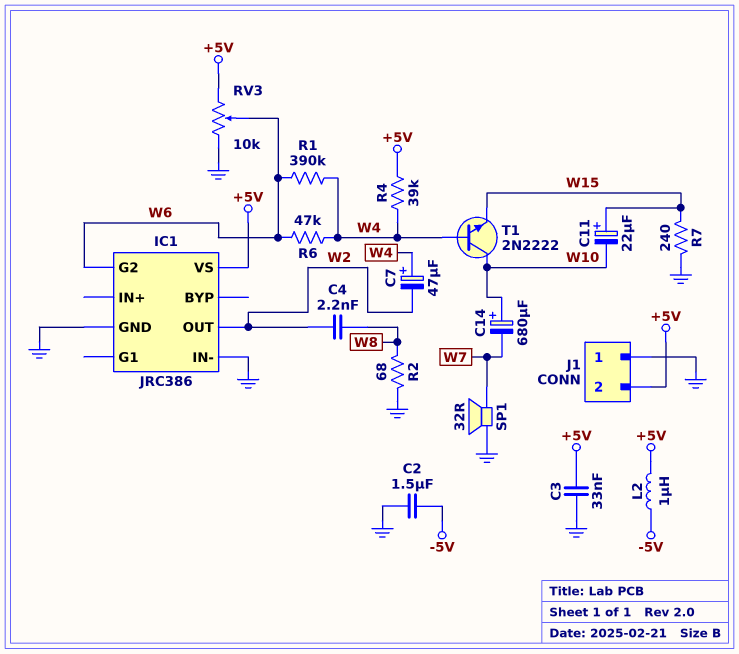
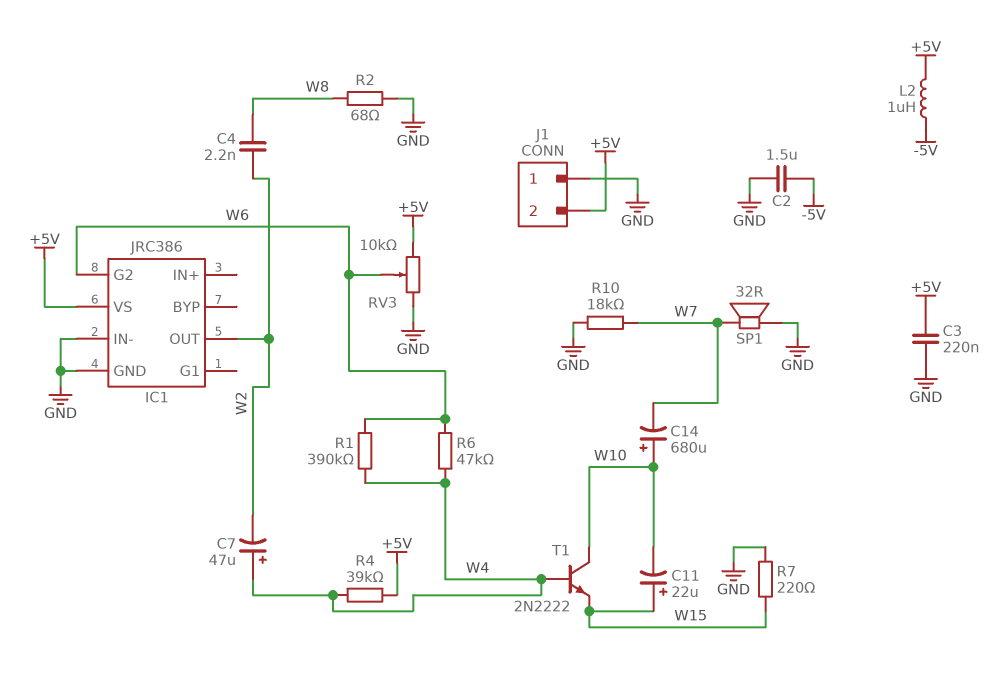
C3: 33nF (+5V, GND) -> 220nF (+5V, GND)
R7: 240 (GND, W15) -> 220 (GND, W15)
R10: none -> 18k (GND, W7)

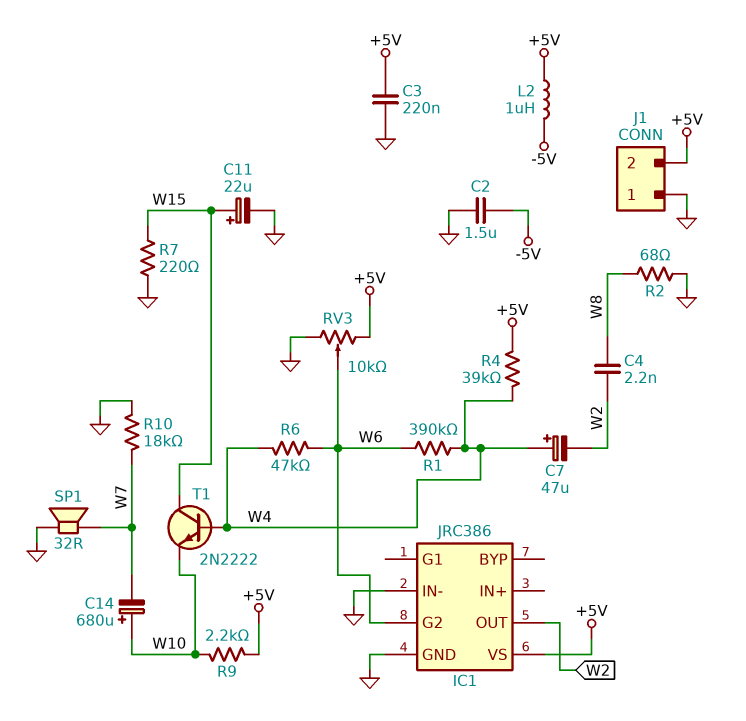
C11: 22uF (plus W15, minus W10) -> 22uF (plus W15, minus GND)
R9: none -> 2.2k (+5V, W10)
T1: NPN 2N2222 (B W4, C W10, E W15) -> NPN 2N2222 (B W4, C W15, E W10)

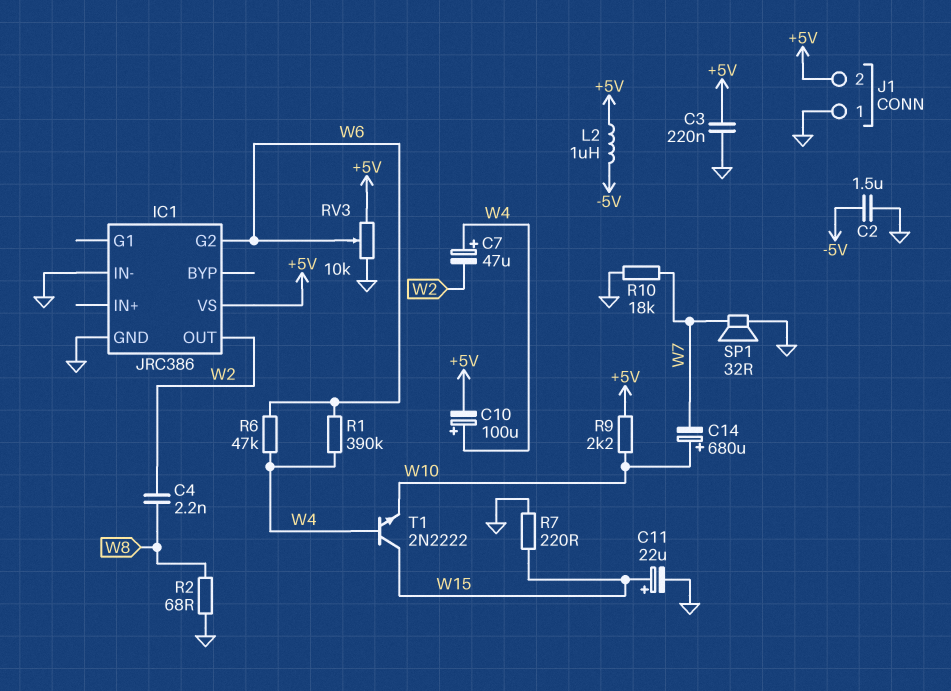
C10: none -> 100uF (plus W4, minus +5V)
R4: 39k (+5V, W4) -> none

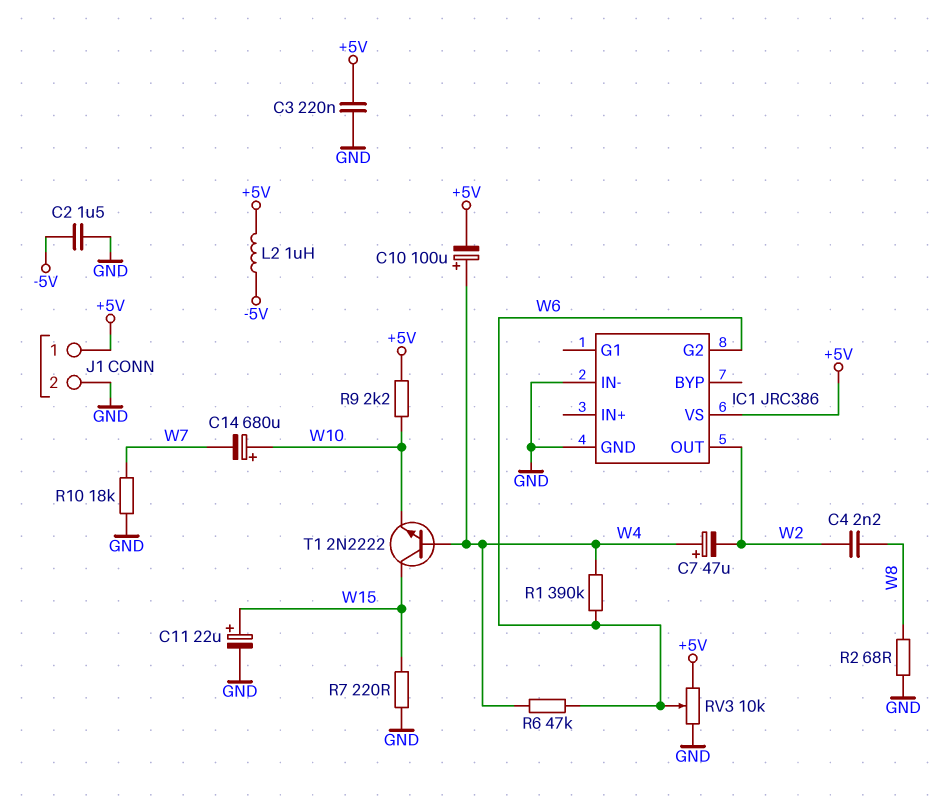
J1 pin 1: GND -> +5V
J1 pin 2: +5V -> GND
SP1: speaker 32R (GND, W7) -> none

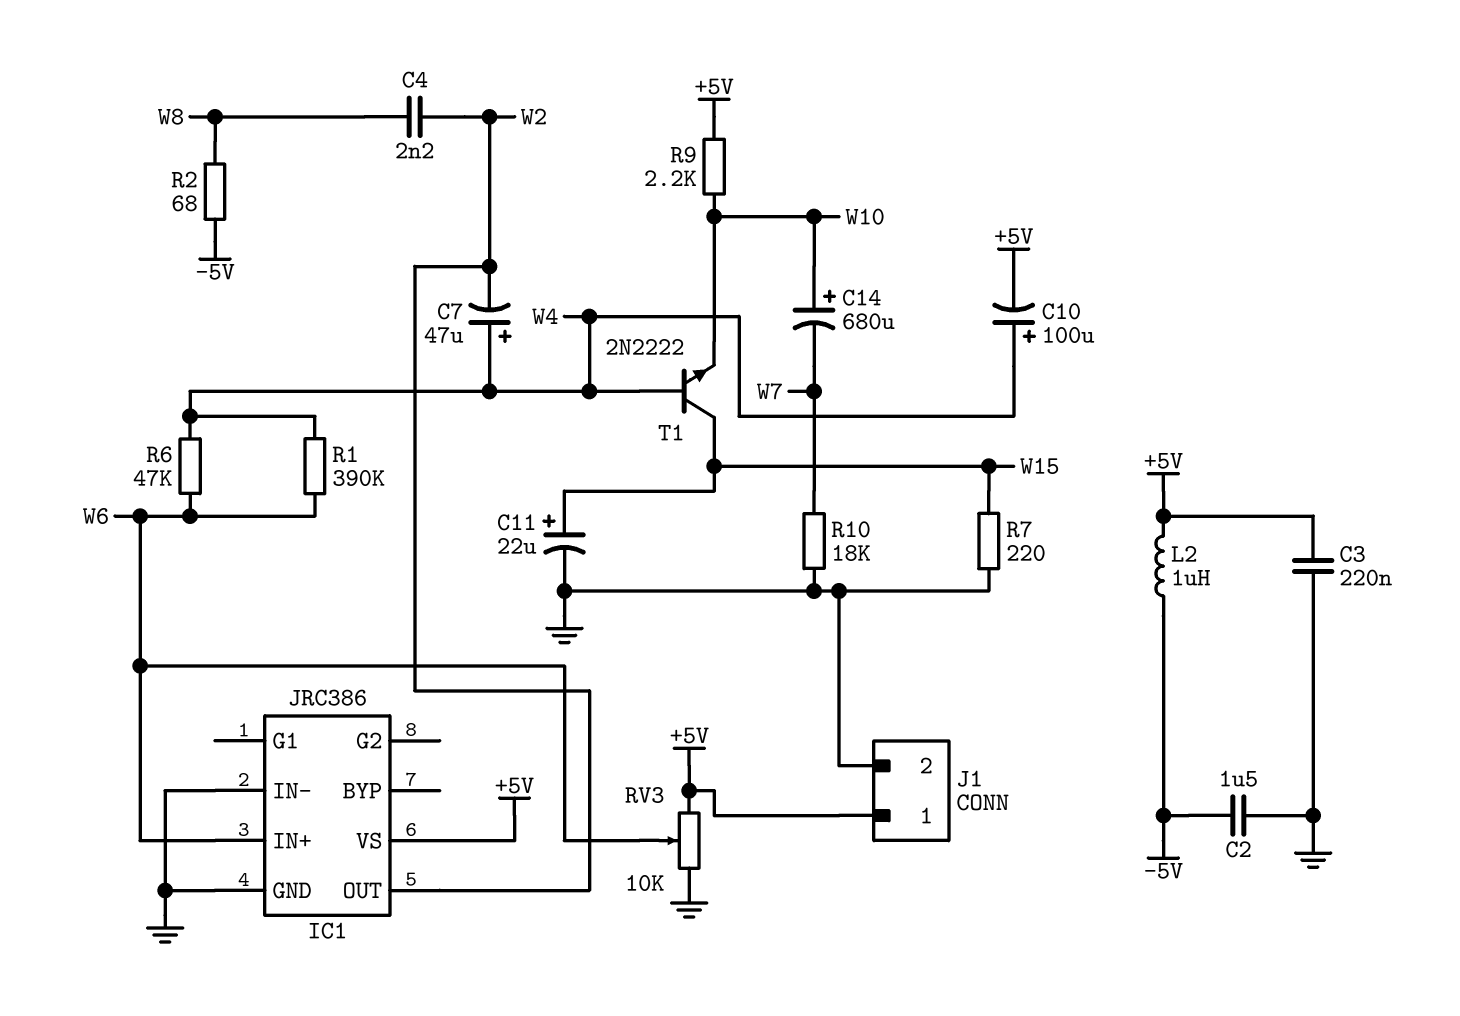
IC1 pin G2: W6 -> none
IC1 pin IN+: none -> W6
R2: 68 (GND, W8) -> 68 (-5V, W8)

